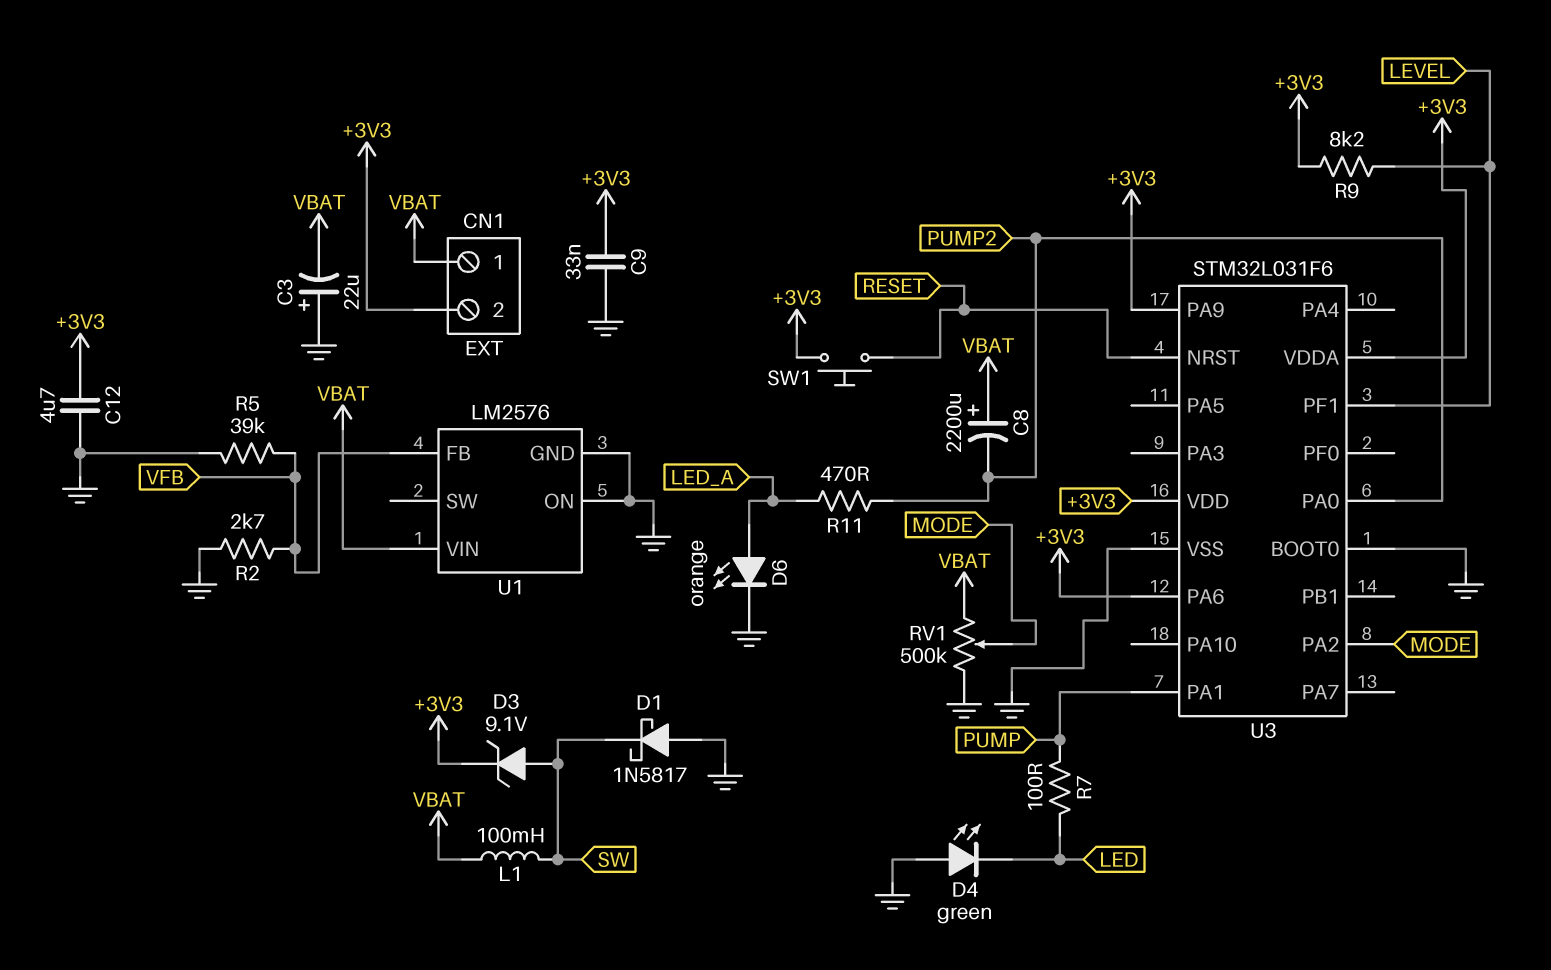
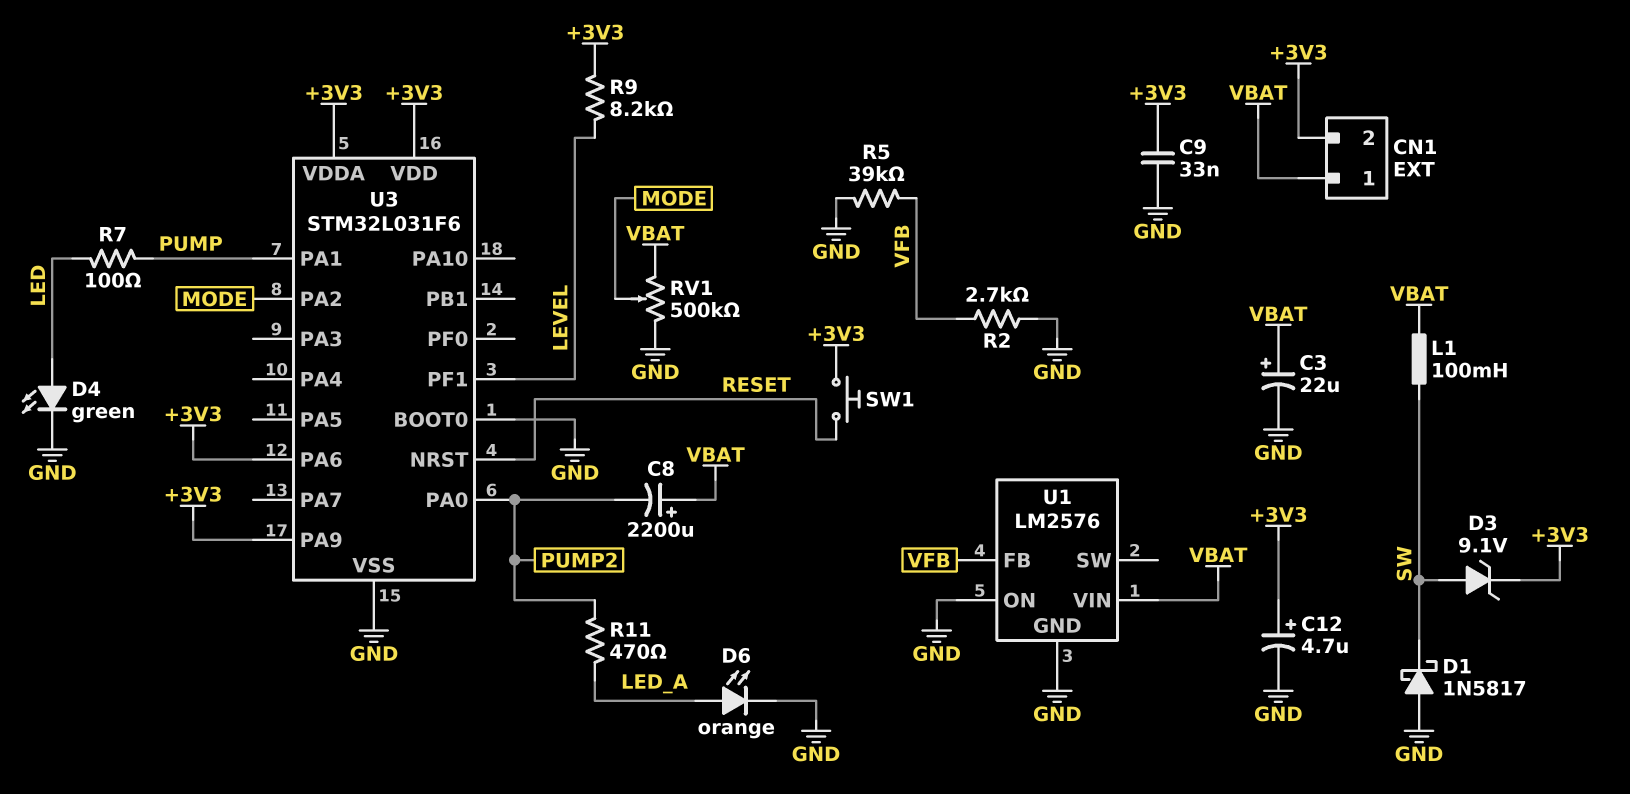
C3: 22uF (plus GND, minus VBAT) -> 22uF (plus VBAT, minus GND)
C12: 4.7uF (+3V3, GND) -> 4.7uF (plus +3V3, minus GND)
D4: LED green (A GND, K LED) -> LED green (A LED, K GND)

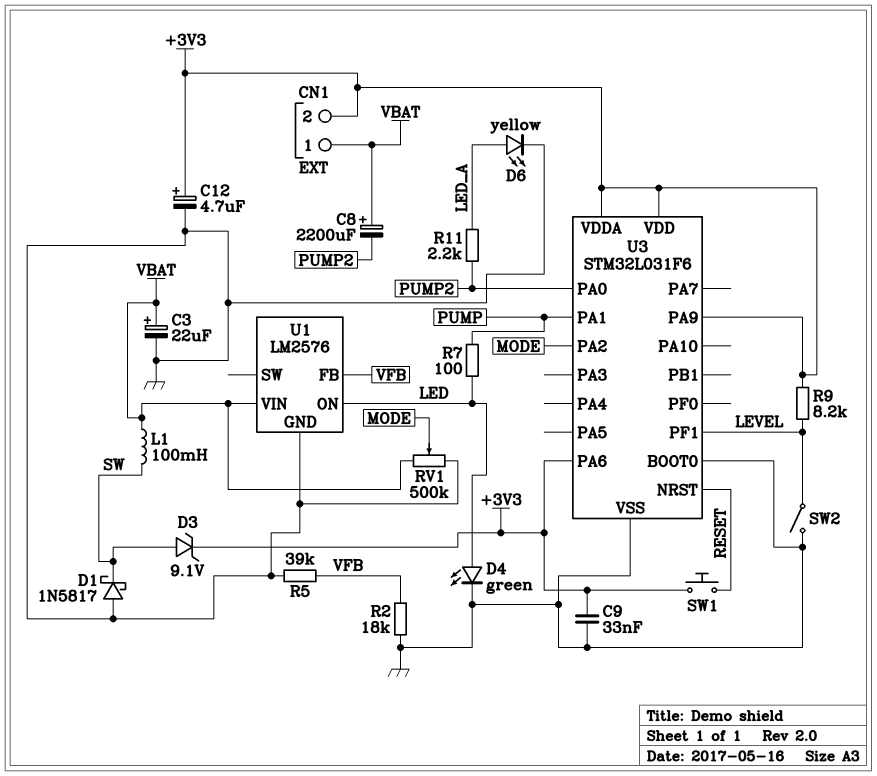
D6: LED orange (A LED_A, K GND) -> LED yellow (A LED_A, K GND)
R2: 2.7k (GND, VFB) -> 18k (GND, VFB)
R11: 470 (LED_A, PUMP2) -> 2.2k (LED_A, PUMP2)
SW2: none -> switch (GND, LEVEL)
U1 pin ON: GND -> LED

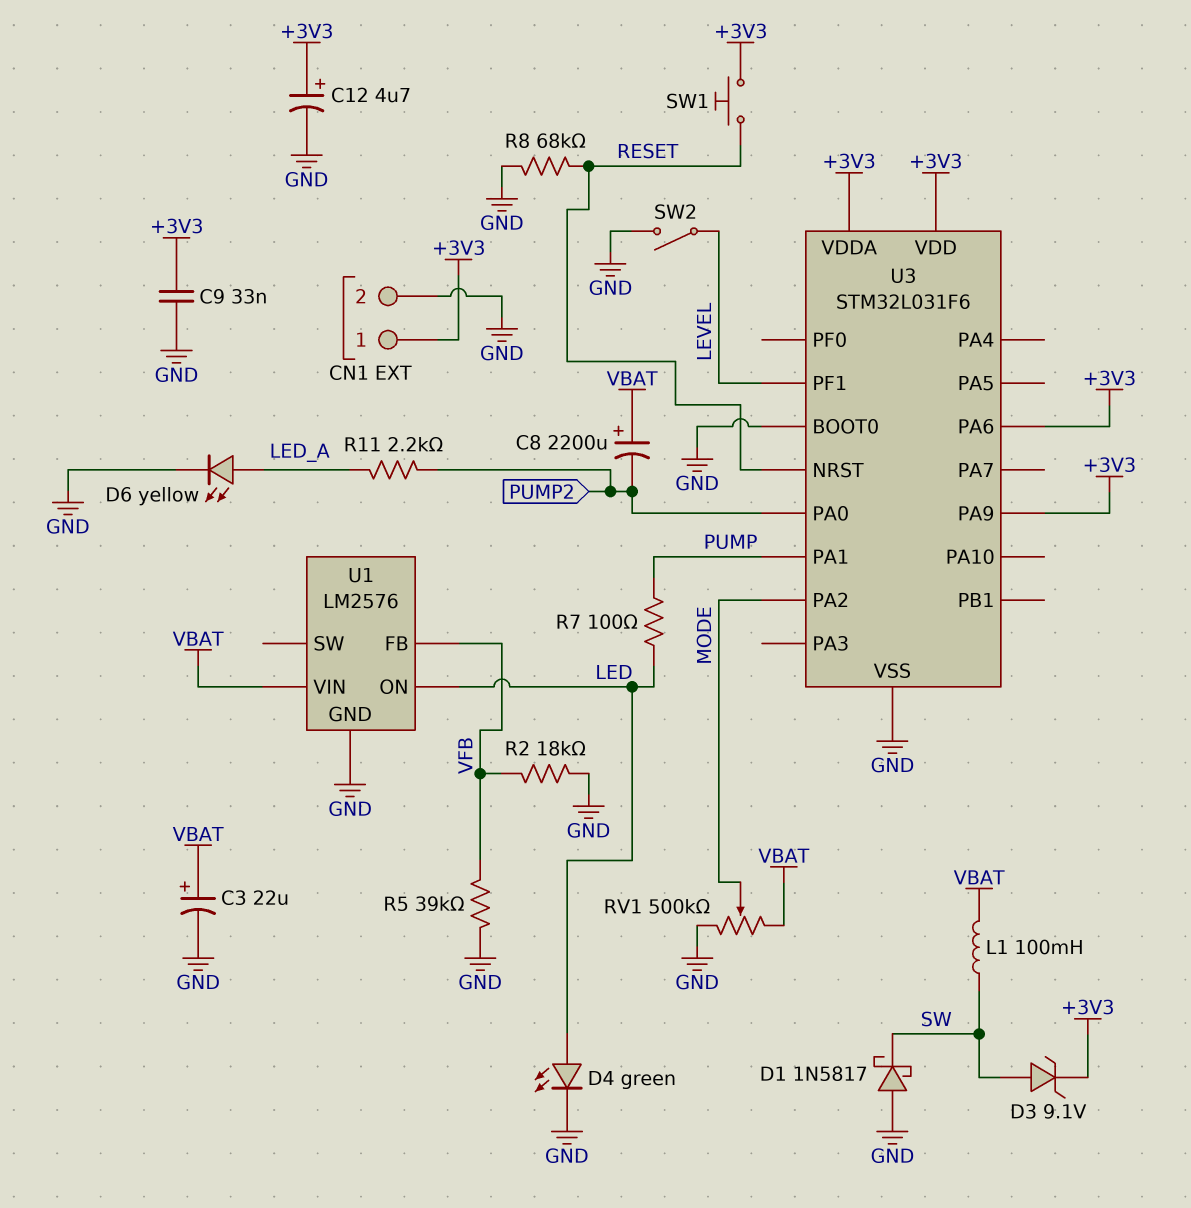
CN1 pin 1: VBAT -> +3V3
CN1 pin 2: +3V3 -> GND
R8: none -> 68k (GND, RESET)
R9: 8.2k (+3V3, LEVEL) -> none

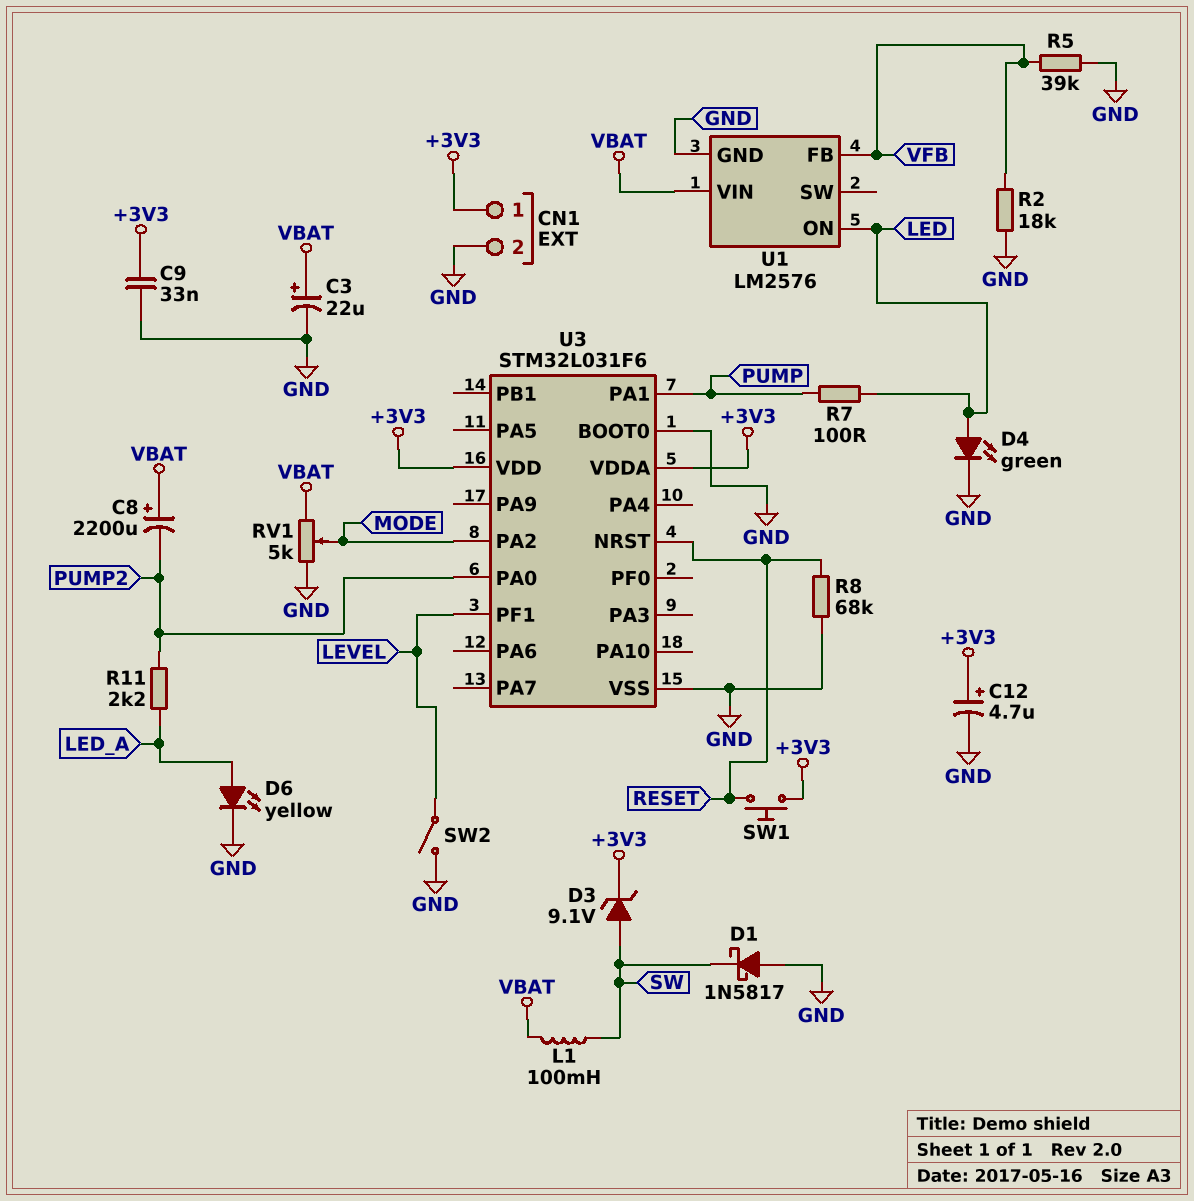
RV1: 500k (GND, VBAT, wiper MODE) -> 5k (GND, VBAT, wiper MODE)
U3 pin PA6: +3V3 -> none
U3 pin PA9: +3V3 -> none

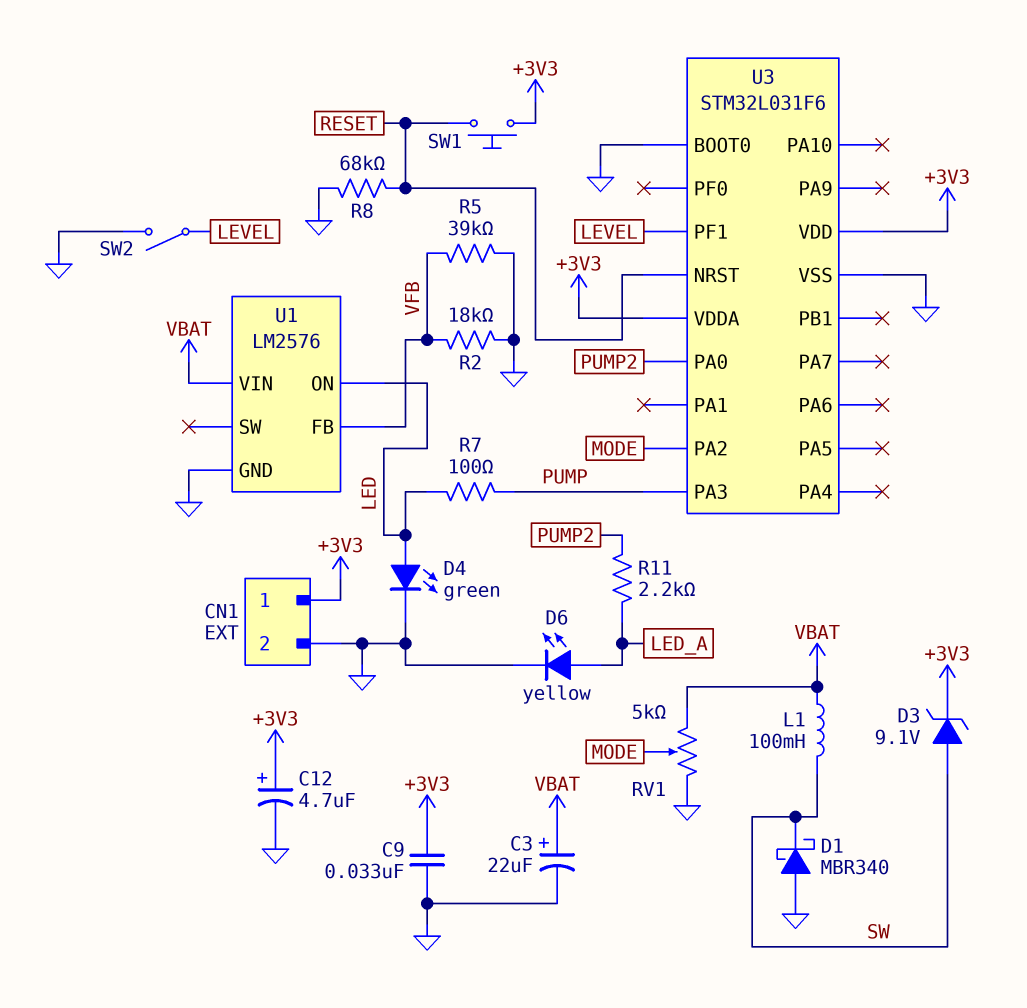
C8: 2200uF (plus VBAT, minus PUMP2) -> none
D1: schottky 1N5817 (A GND, K SW) -> schottky MBR340 (A GND, K SW)
U3 pin PA1: PUMP -> none
U3 pin PA3: none -> PUMP

